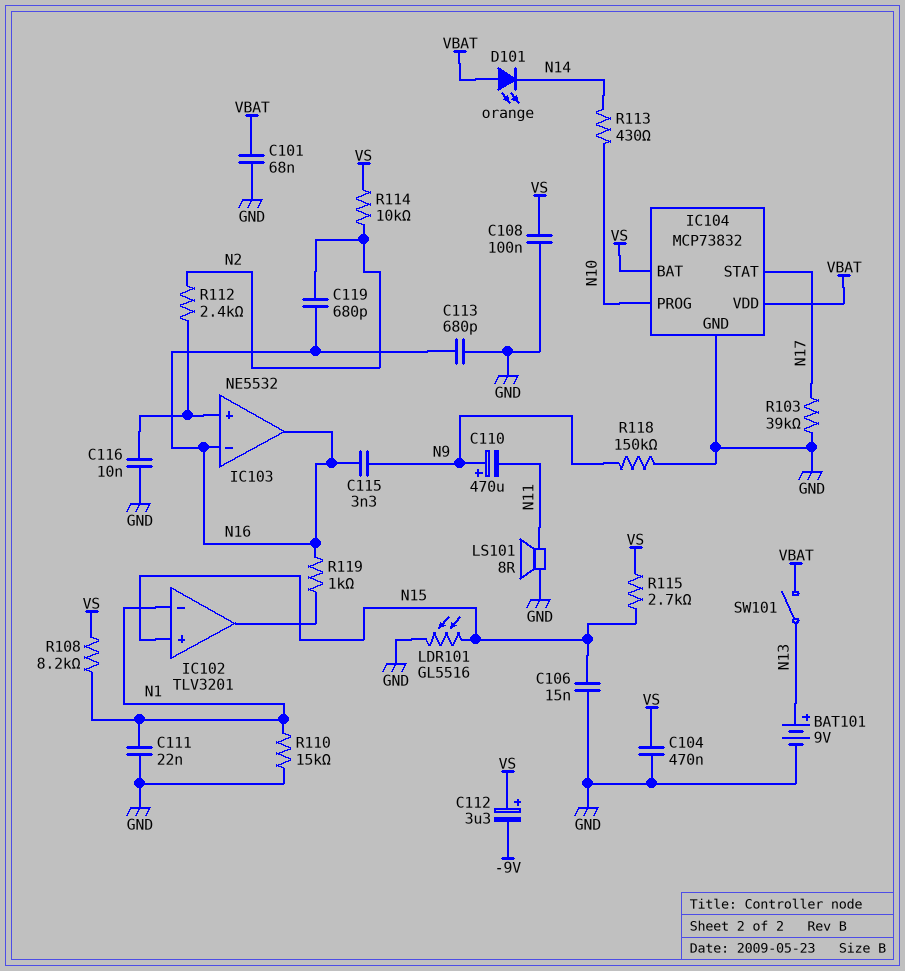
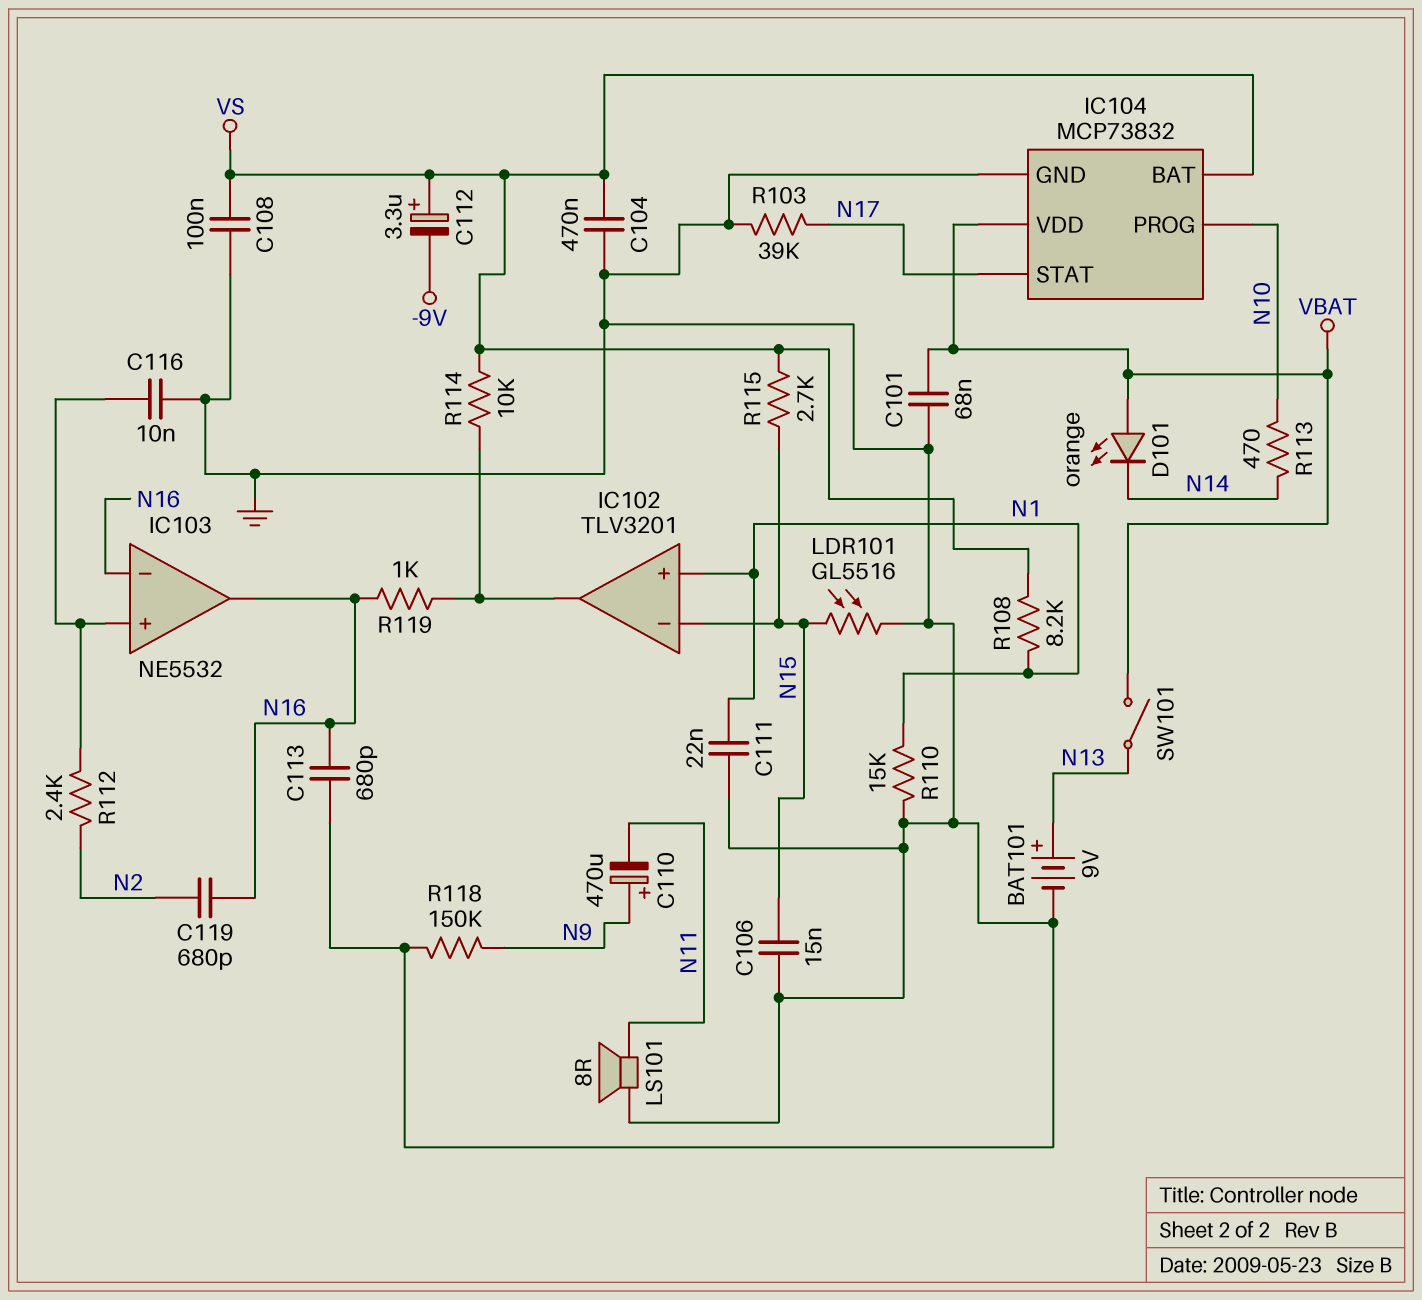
C115: 3.3nF (N9, N16) -> none
IC102 pin in+: N15 -> N1
IC102 pin in-: N1 -> N15
R113: 430 (N10, N14) -> 470 (N10, N14)
R114: 10k (N2, VS) -> 10k (IC102/out, VS)

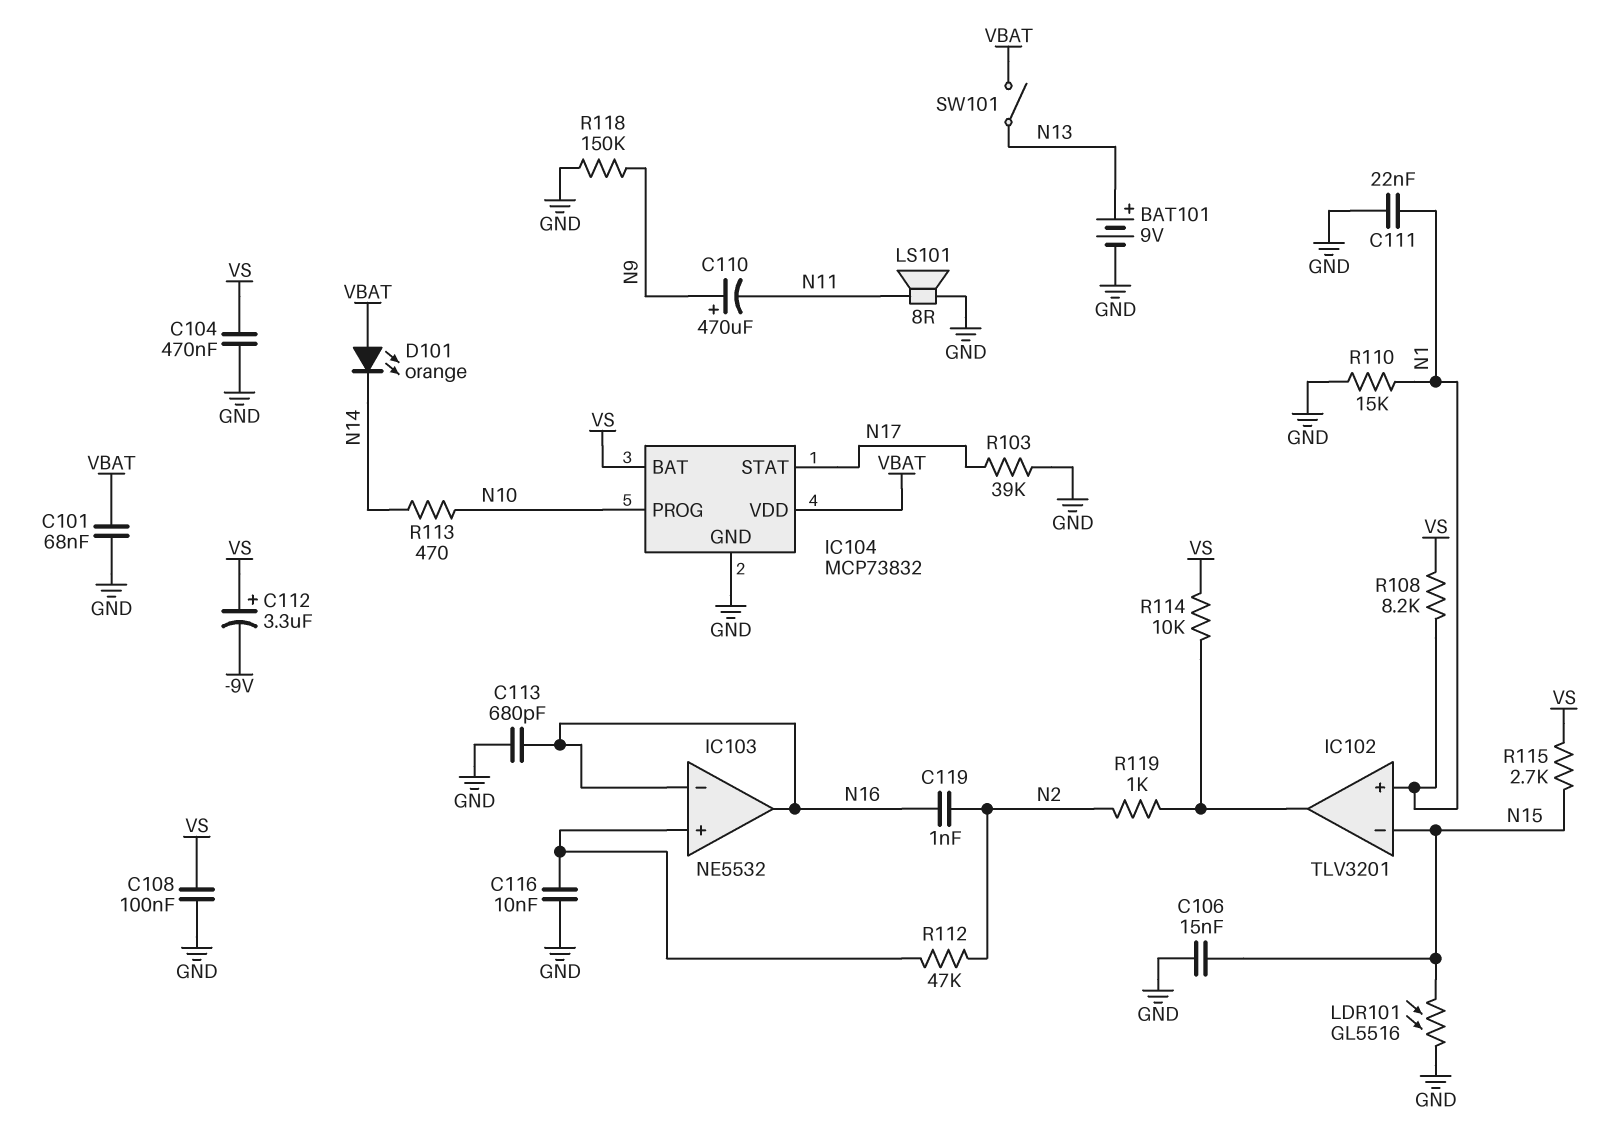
C119: 680pF (N2, N16) -> 1nF (N2, N16)
R112: 2.4k (IC103/in+, N2) -> 47k (IC103/in+, N2)
R119: 1k (IC102/out, N16) -> 1k (IC102/out, N2)

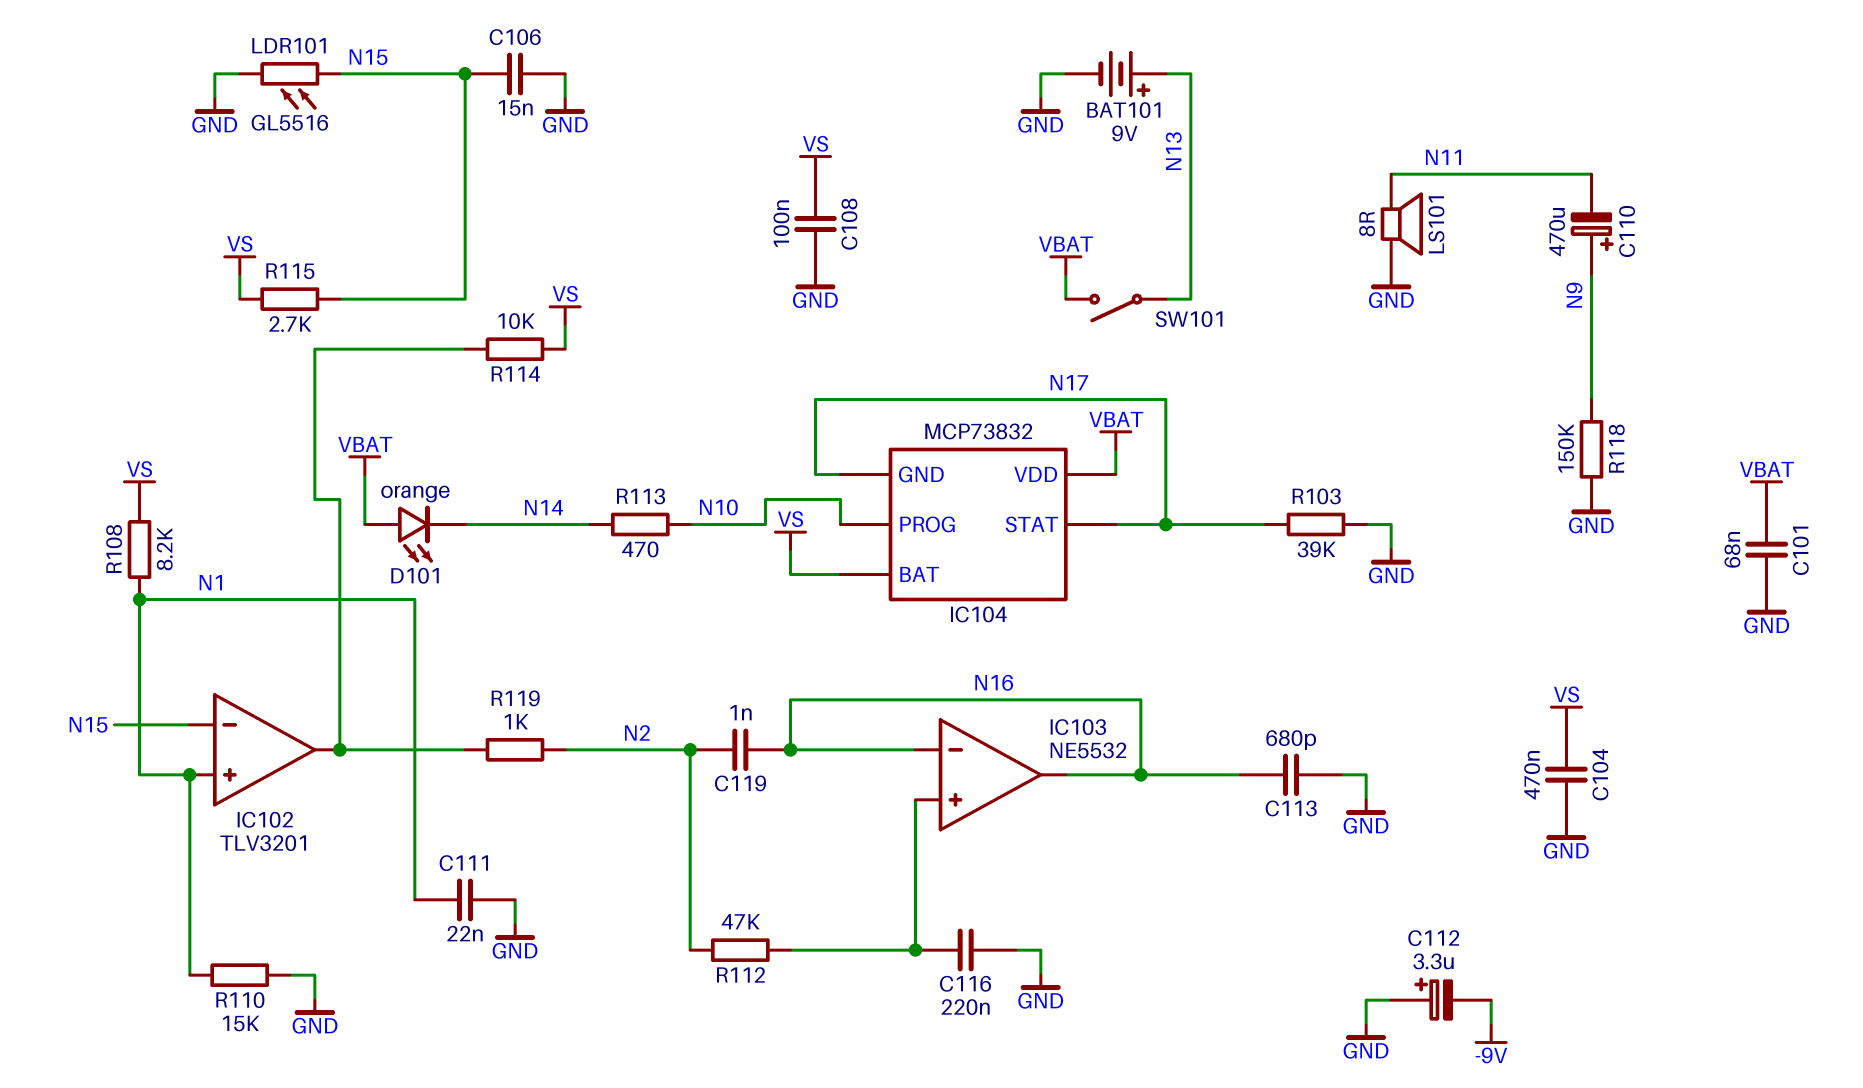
C112: 3.3uF (plus VS, minus -9V) -> 3.3uF (plus GND, minus -9V)
C116: 10nF (GND, IC103/in+) -> 220nF (GND, IC103/in+)
IC104 pin GND: GND -> N17

